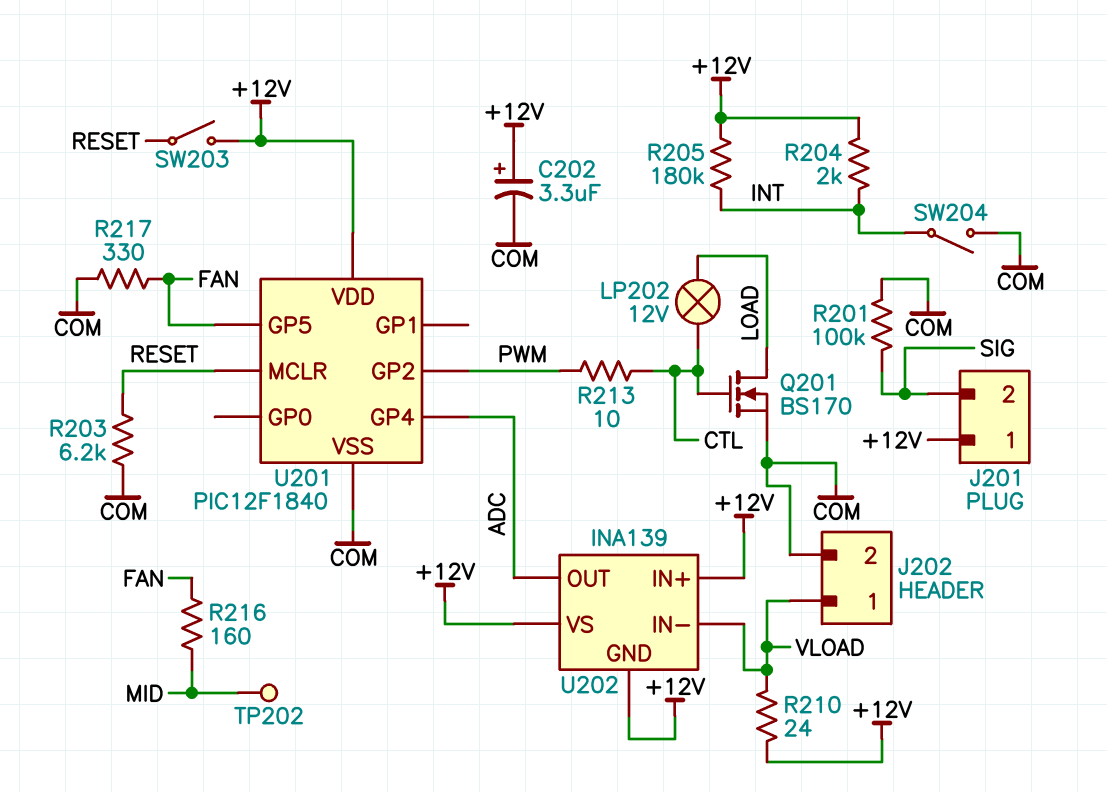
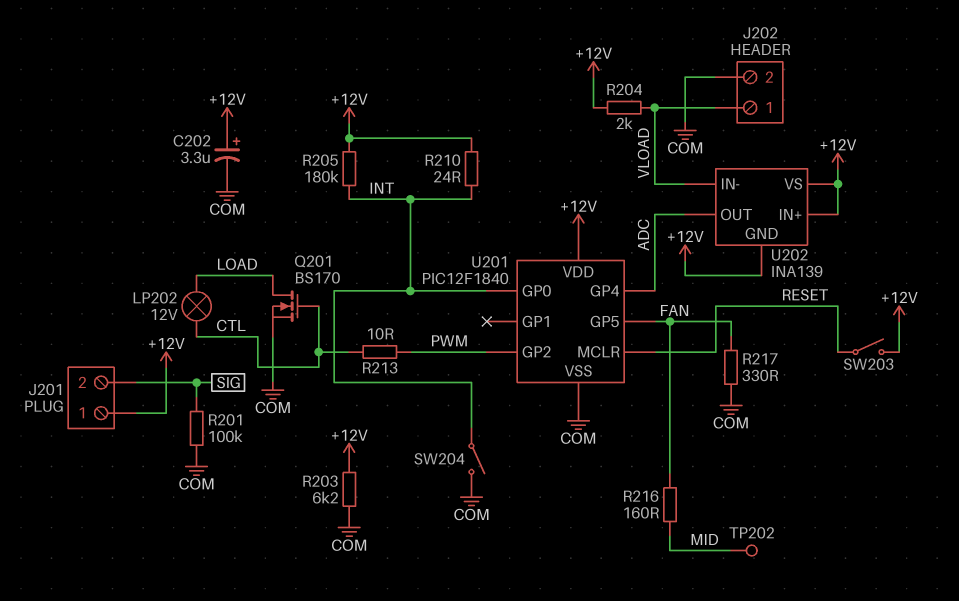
R203: 6.2k (COM, RESET) -> 6.2k (+12V, COM)
R204: 2k (+12V, INT) -> 2k (+12V, VLOAD)
R210: 24 (+12V, VLOAD) -> 24 (+12V, INT)
U201 pin GP0: none -> INT

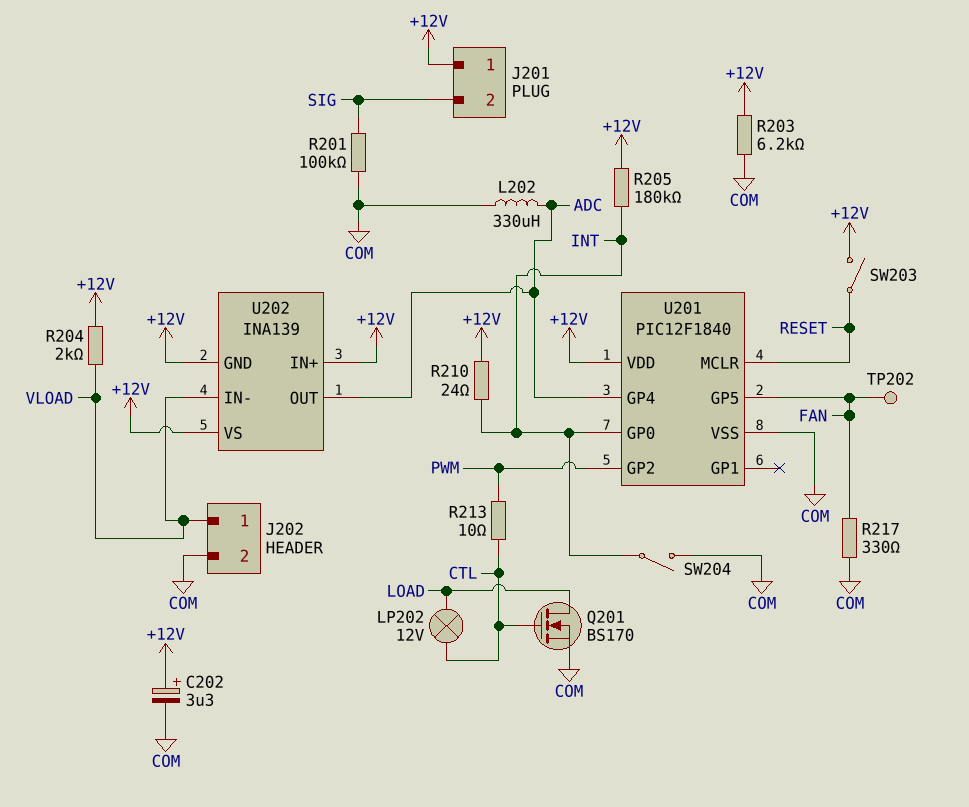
L202: none -> 330uH (ADC, COM)
R216: 160 (FAN, MID) -> none
TP202: test point (MID) -> test point (FAN)

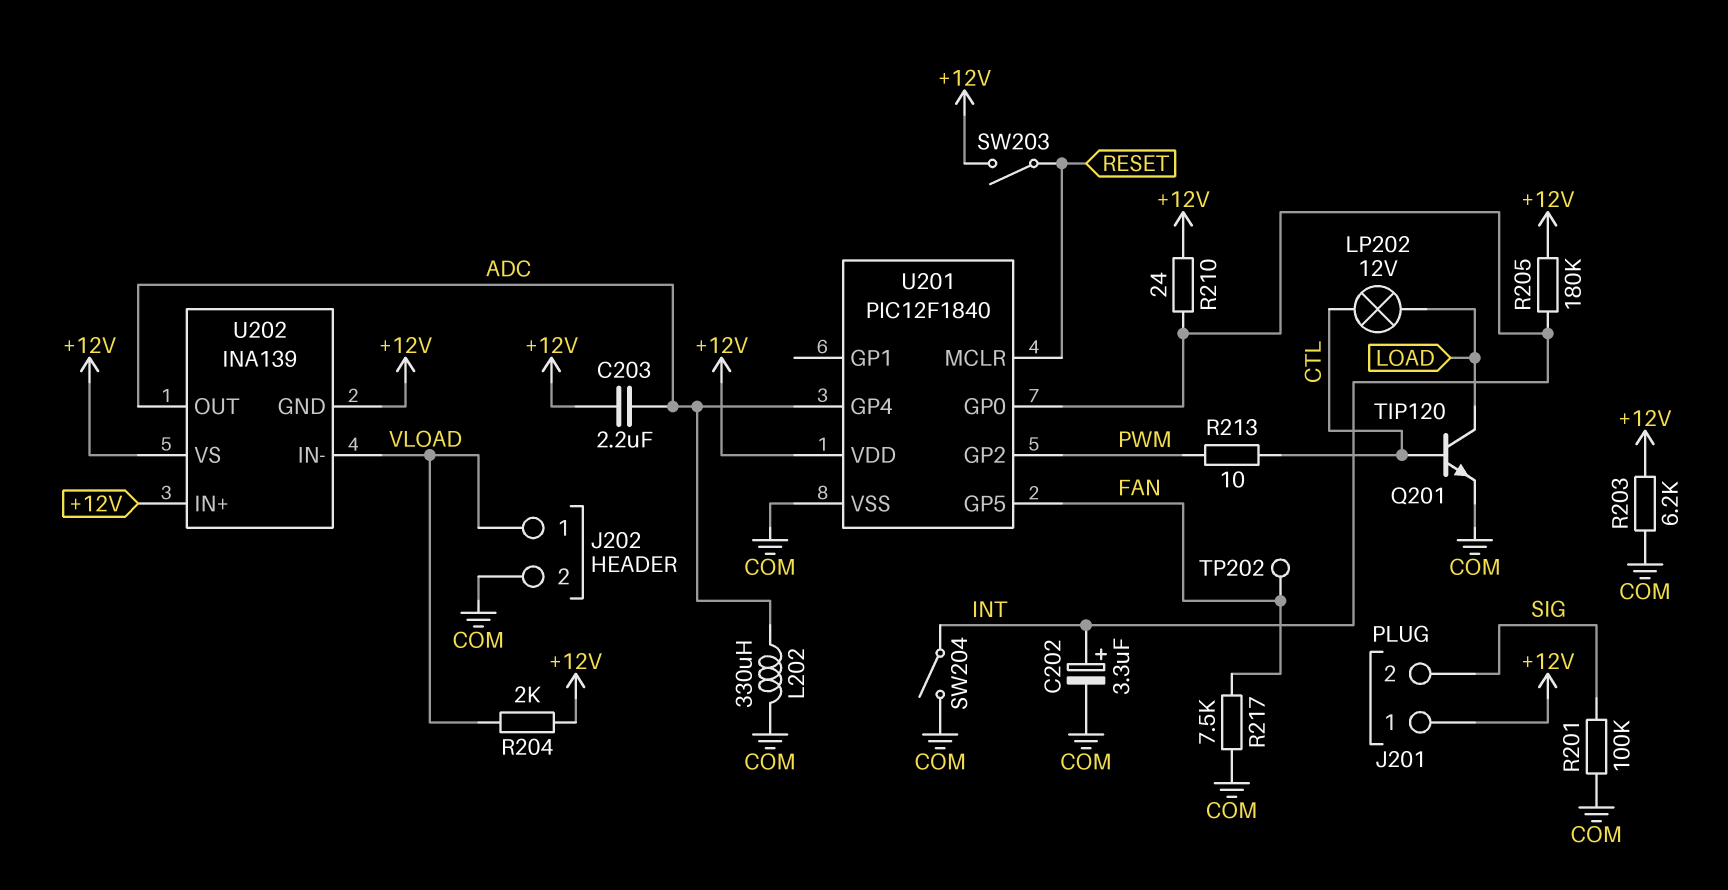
C202: 3.3uF (plus +12V, minus COM) -> 3.3uF (plus INT, minus COM)
C203: none -> 2.2uF (+12V, ADC)
Q201: NMOS BS170 (G CTL, D LOAD, S COM) -> NPN TIP120 (B CTL, C LOAD, E COM)
R217: 330 (COM, FAN) -> 7.5k (COM, FAN)

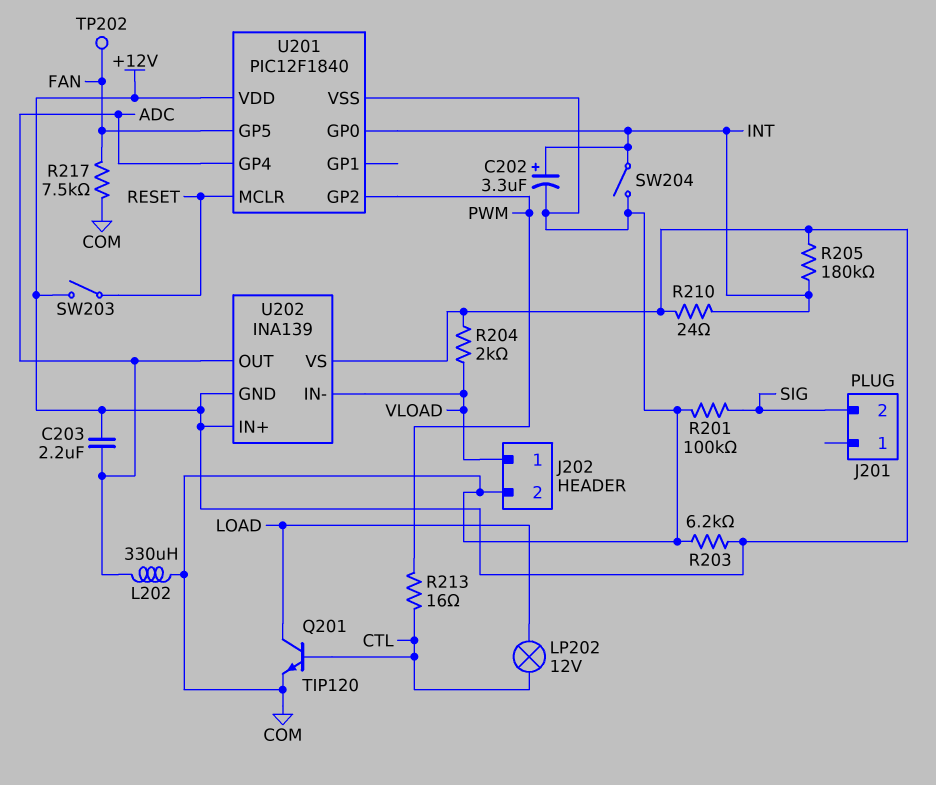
J201 pin 1: +12V -> none
R213: 10 (CTL, PWM) -> 16 (CTL, PWM)

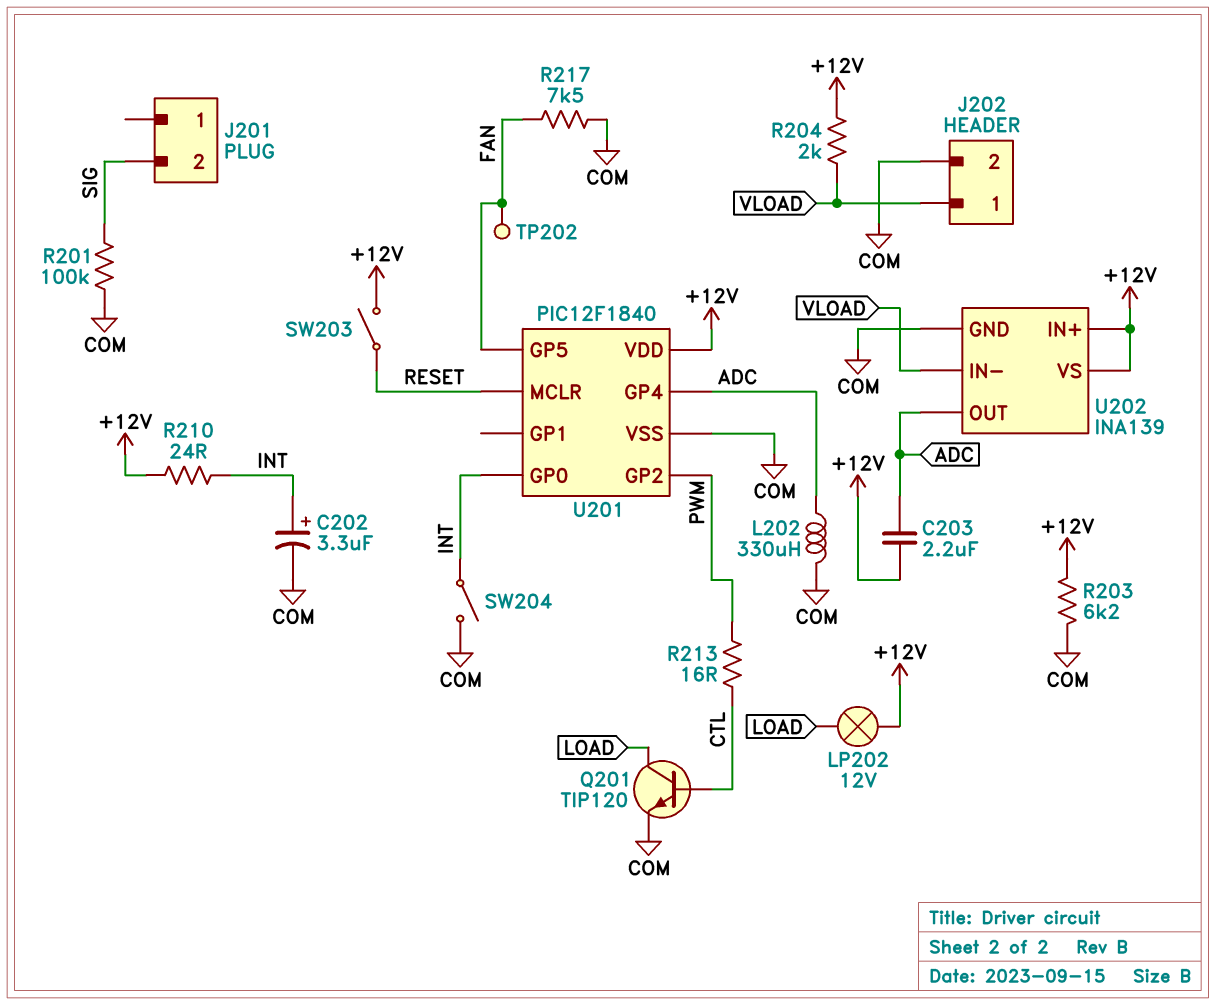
LP202: lamp 12V (CTL, LOAD) -> lamp 12V (+12V, LOAD)
R205: 180k (+12V, INT) -> none
U202 pin GND: +12V -> COM

